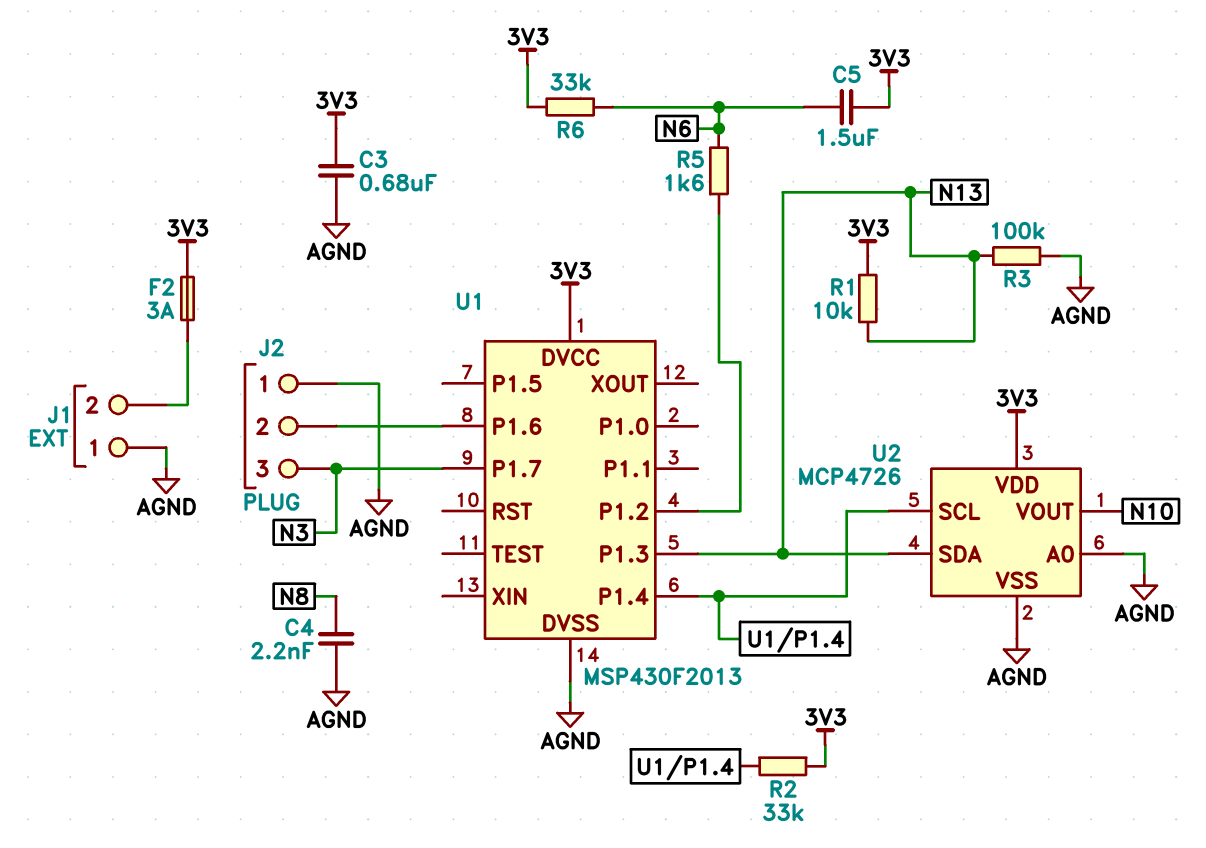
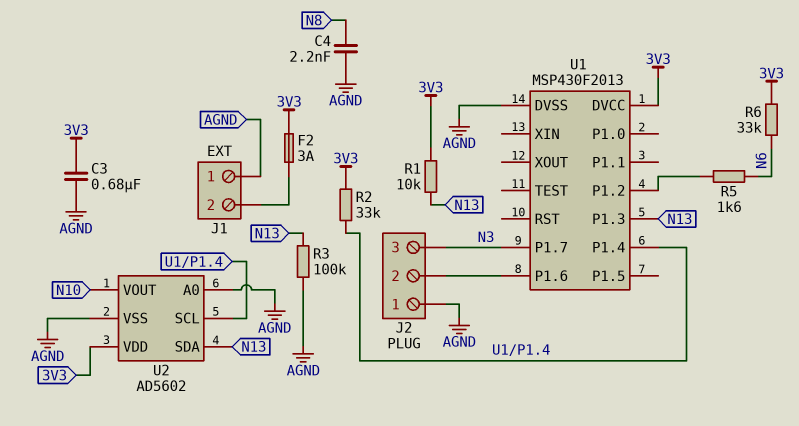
C5: 1.5uF (3V3, N6) -> none
U2: MCP4726 -> AD5602

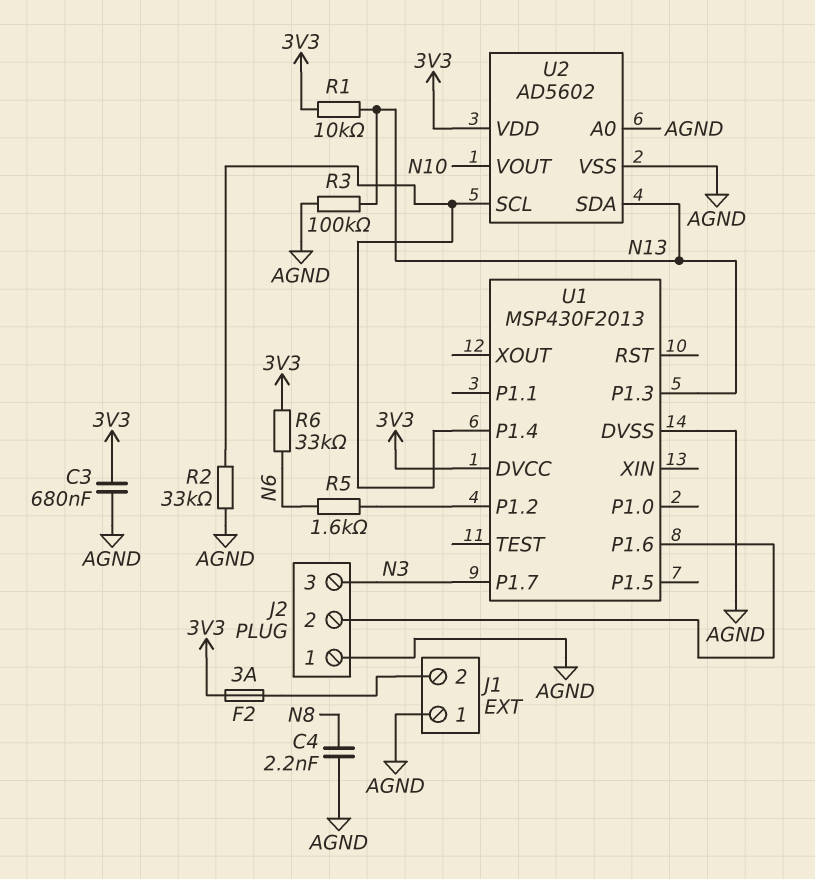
R2: 33k (3V3, U1/P1.4) -> 33k (AGND, U1/P1.4)

